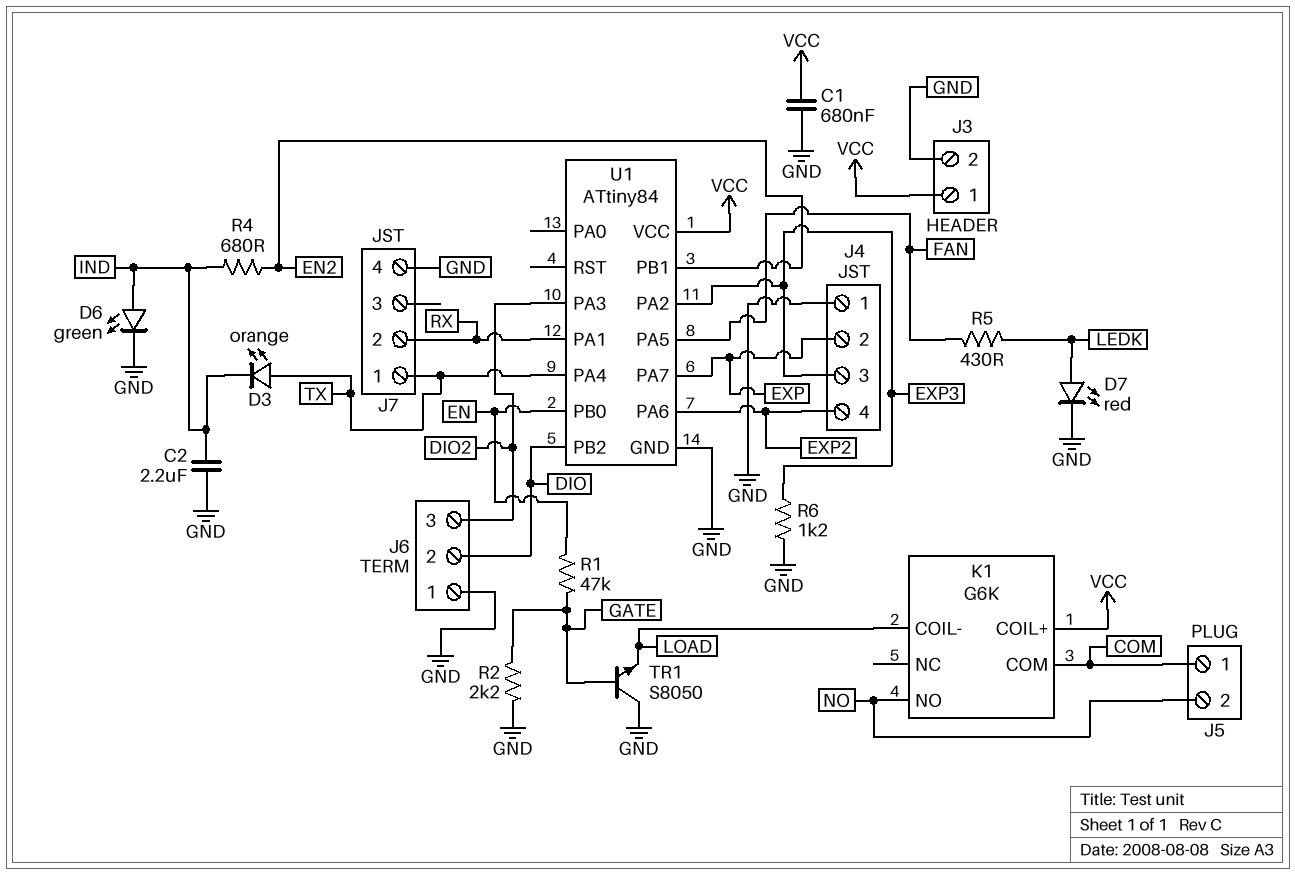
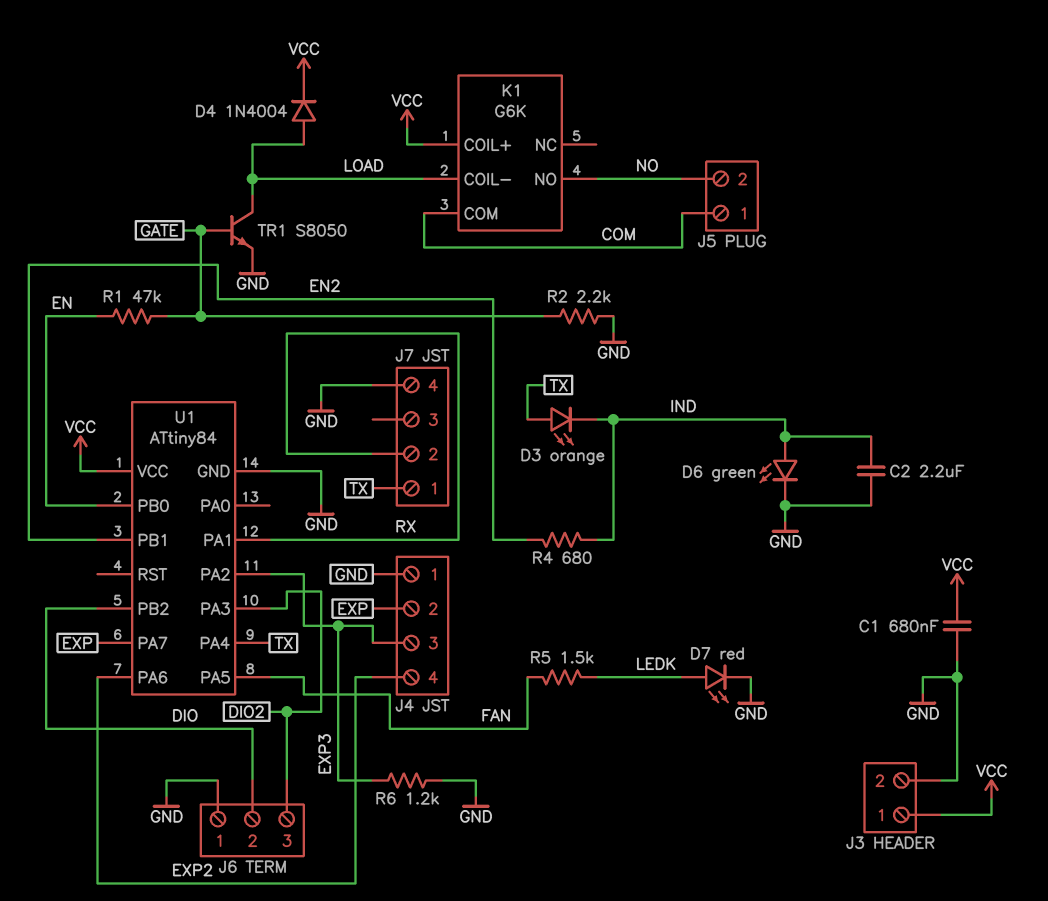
D4: none -> diode 1N4004 (A LOAD, K VCC)
R5: 430 (FAN, LEDK) -> 1.5k (FAN, LEDK)
TR1: NPN S8050 (B GATE, C GND, E LOAD) -> NPN S8050 (B GATE, C LOAD, E GND)

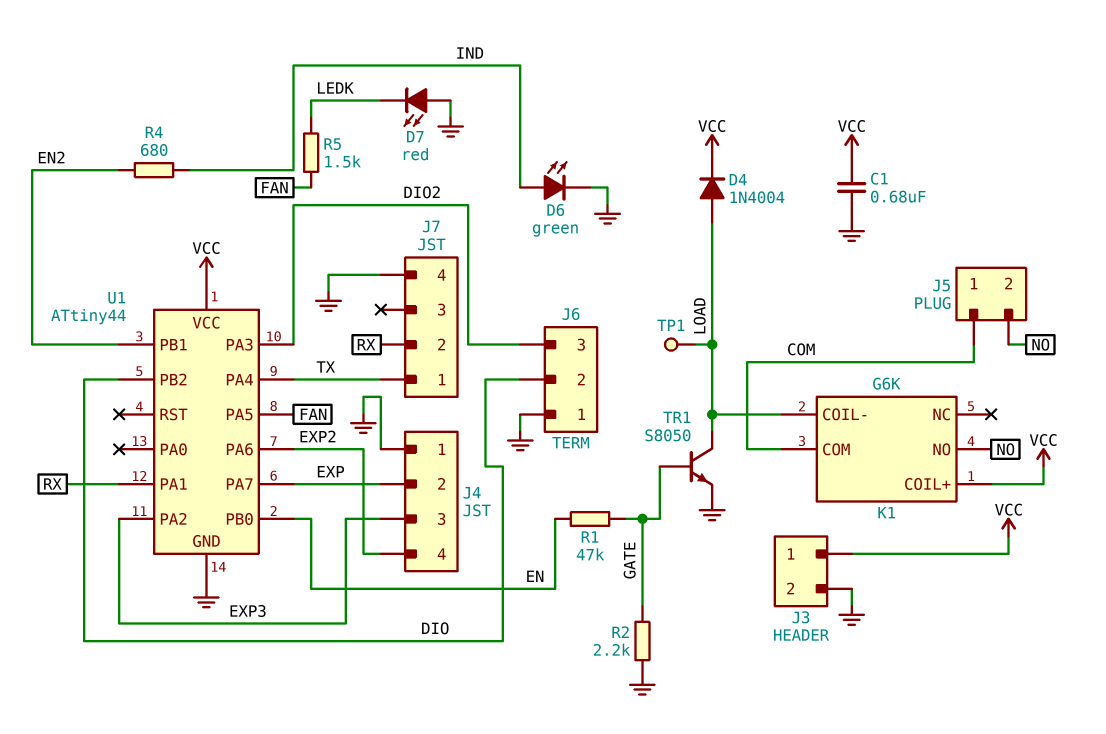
C2: 2.2uF (GND, IND) -> none
D3: LED orange (A TX, K IND) -> none
D7: LED red (A LEDK, K GND) -> LED red (A GND, K LEDK)
R6: 1.2k (EXP3, GND) -> none
TP1: none -> test point (LOAD)
U1: ATtiny84 -> ATtiny44

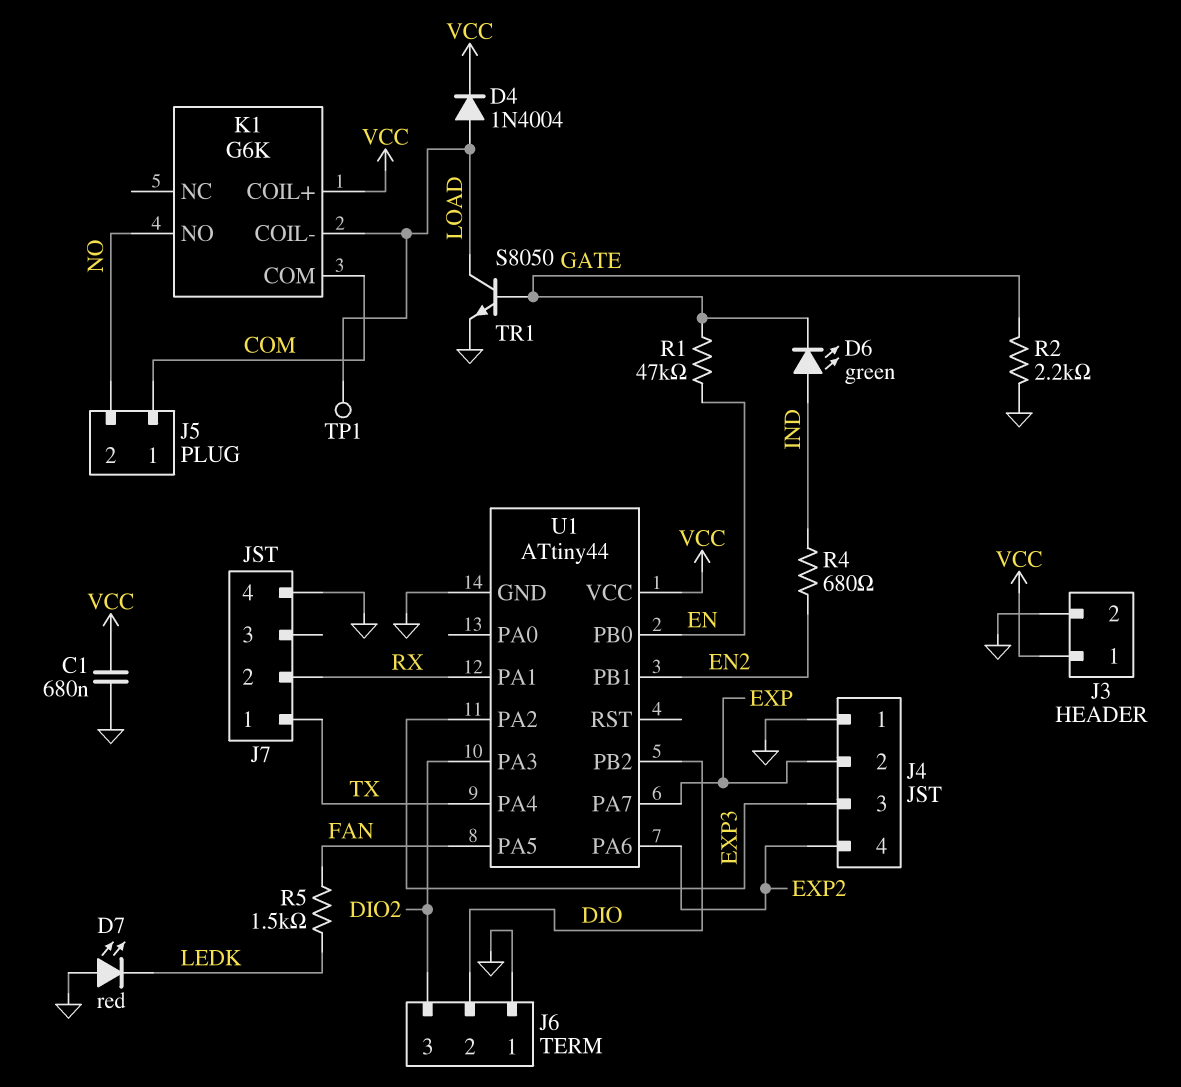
D6: LED green (A IND, K GND) -> LED green (A IND, K GATE)

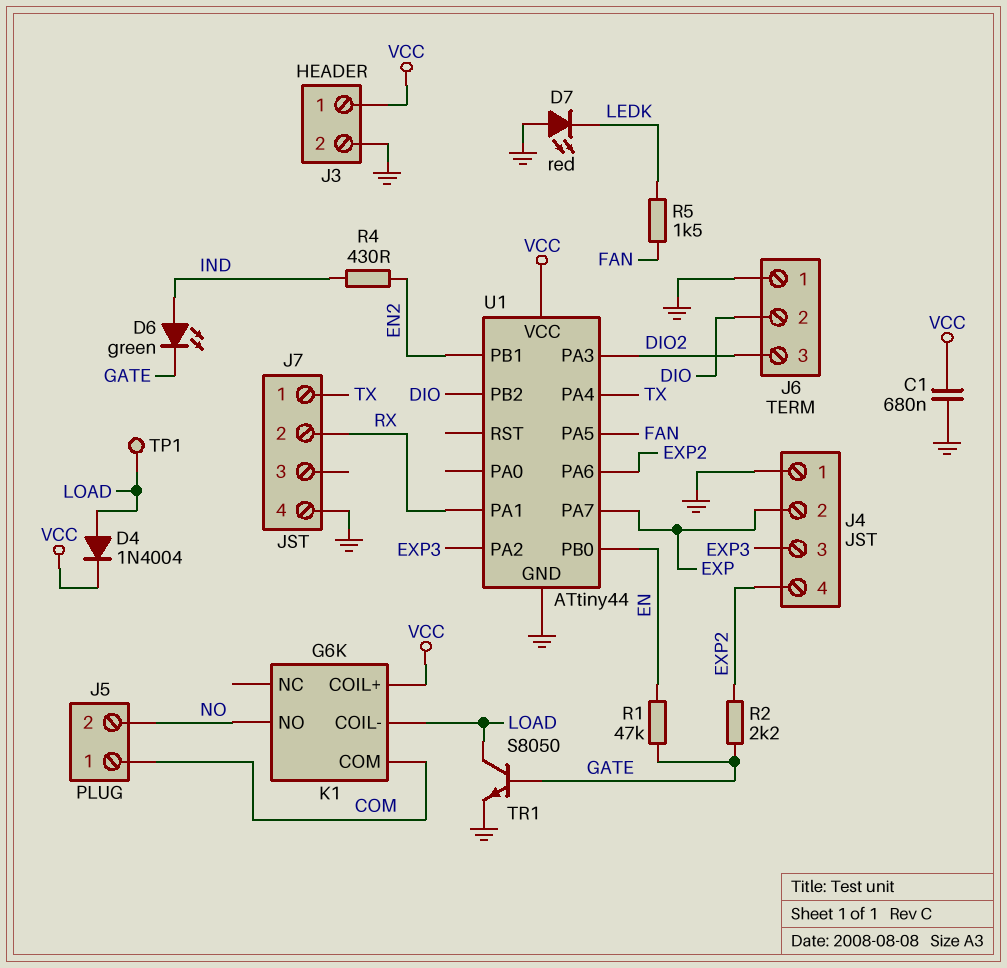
R2: 2.2k (GATE, GND) -> 2.2k (EXP2, GATE)
R4: 680 (EN2, IND) -> 430 (EN2, IND)

